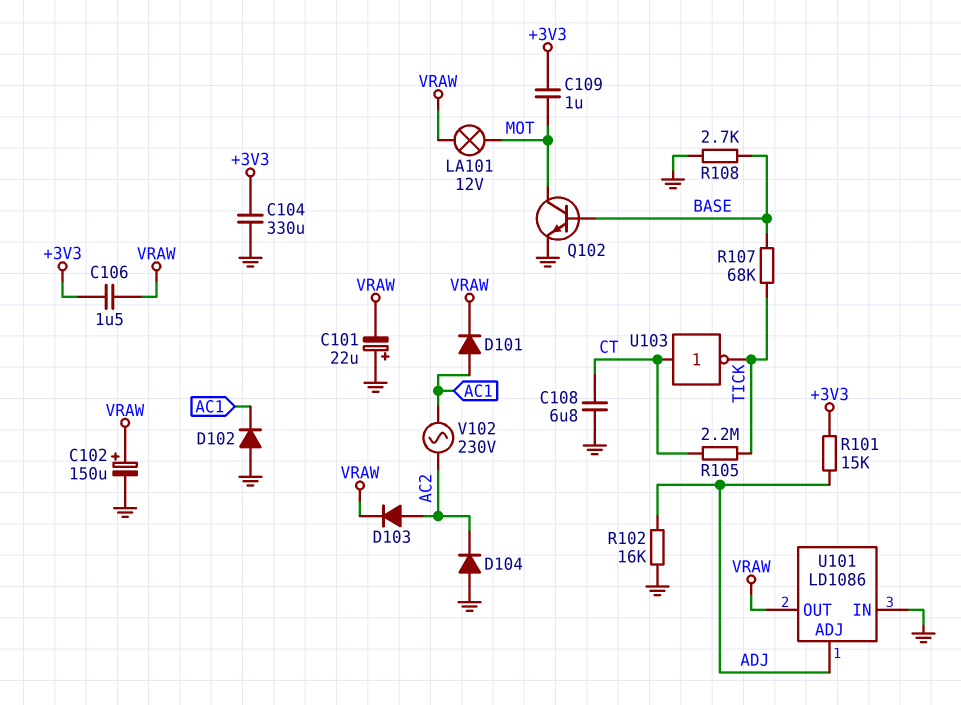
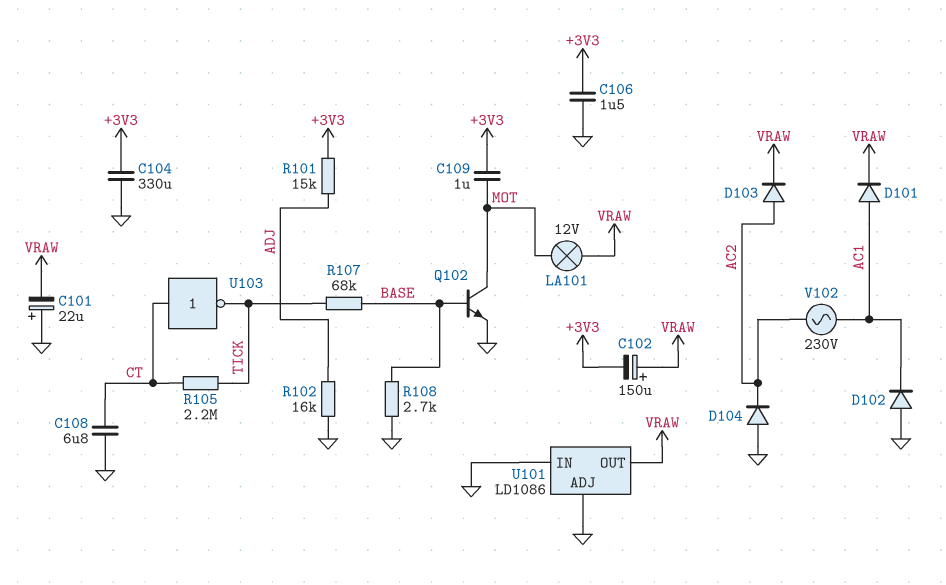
C102: 150uF (plus VRAW, minus GND) -> 150uF (plus VRAW, minus +3V3)
C106: 1.5uF (+3V3, VRAW) -> 1.5uF (+3V3, GND)
U101 pin ADJ: ADJ -> GND

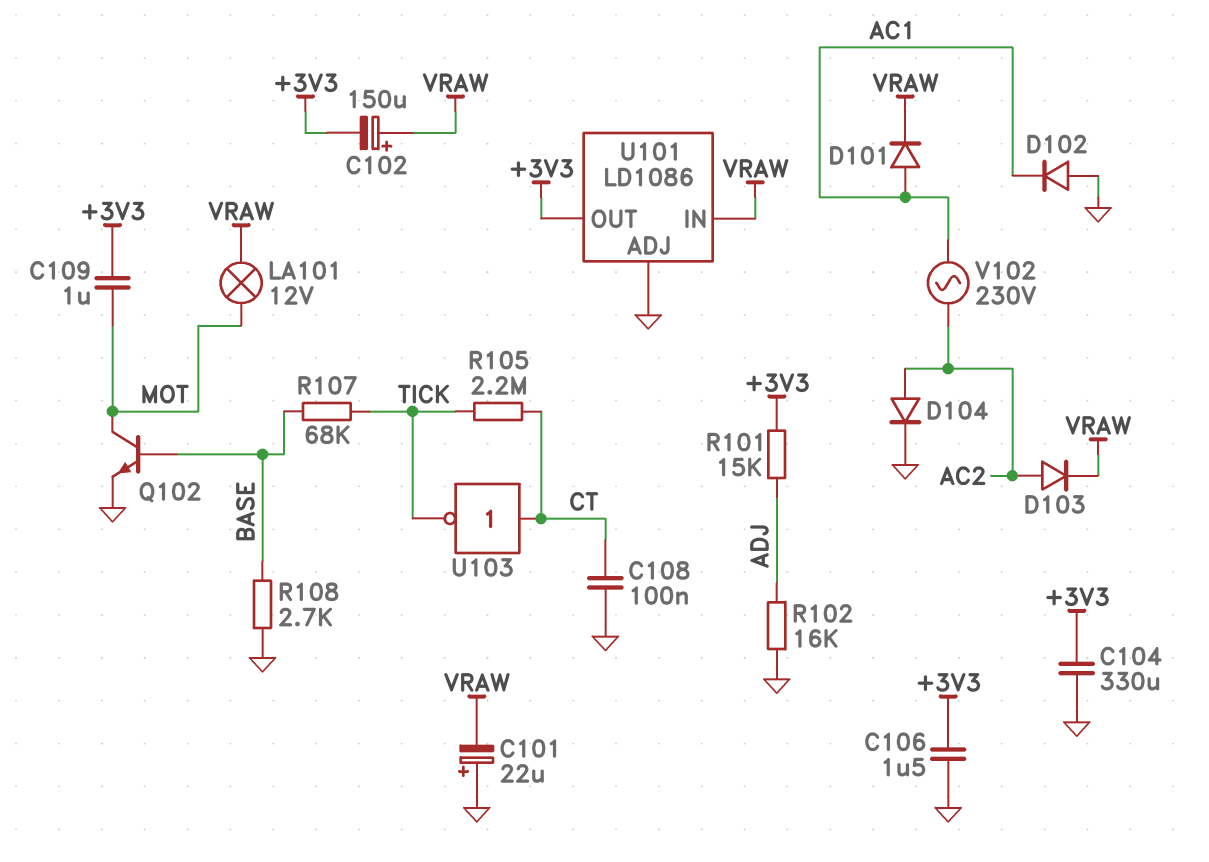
C108: 6.8uF (CT, GND) -> 100nF (CT, GND)
D104: diode (A GND, K AC2) -> diode (A AC2, K GND)
U101 pin IN: GND -> VRAW
U101 pin OUT: VRAW -> +3V3

